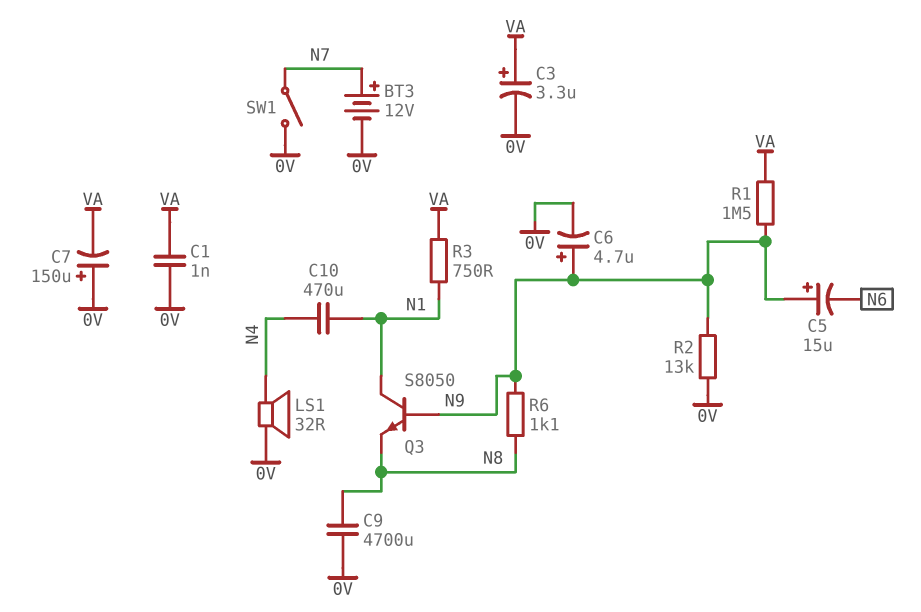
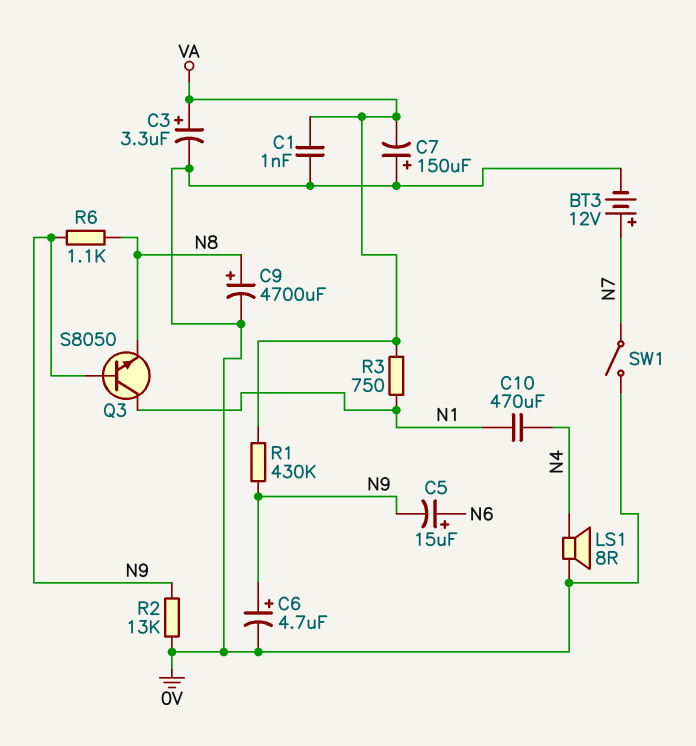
C5: 15uF (plus N9, minus N6) -> 15uF (plus N6, minus N9)
C9: 4700uF (0V, N8) -> 4700uF (plus N8, minus 0V)
LS1: speaker 32R (0V, N4) -> speaker 8R (0V, N4)
R1: 1.5M (N9, VA) -> 430k (N9, VA)

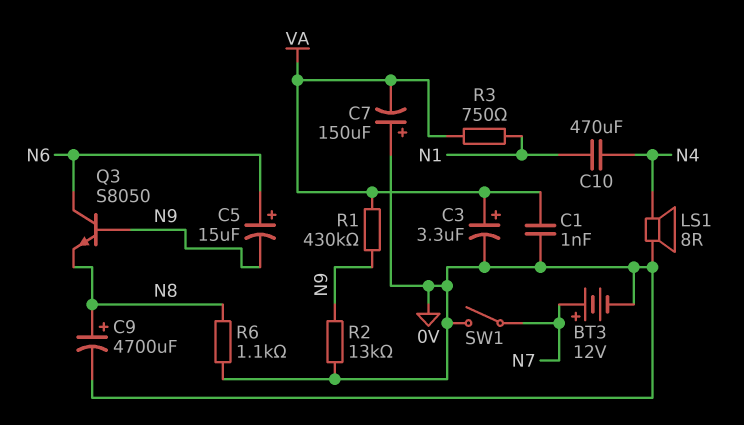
C6: 4.7uF (plus N9, minus 0V) -> none
Q3: NPN S8050 (B N9, C N1, E N8) -> NPN S8050 (B N9, C N6, E N8)
R6: 1.1k (N8, N9) -> 1.1k (0V, N8)

